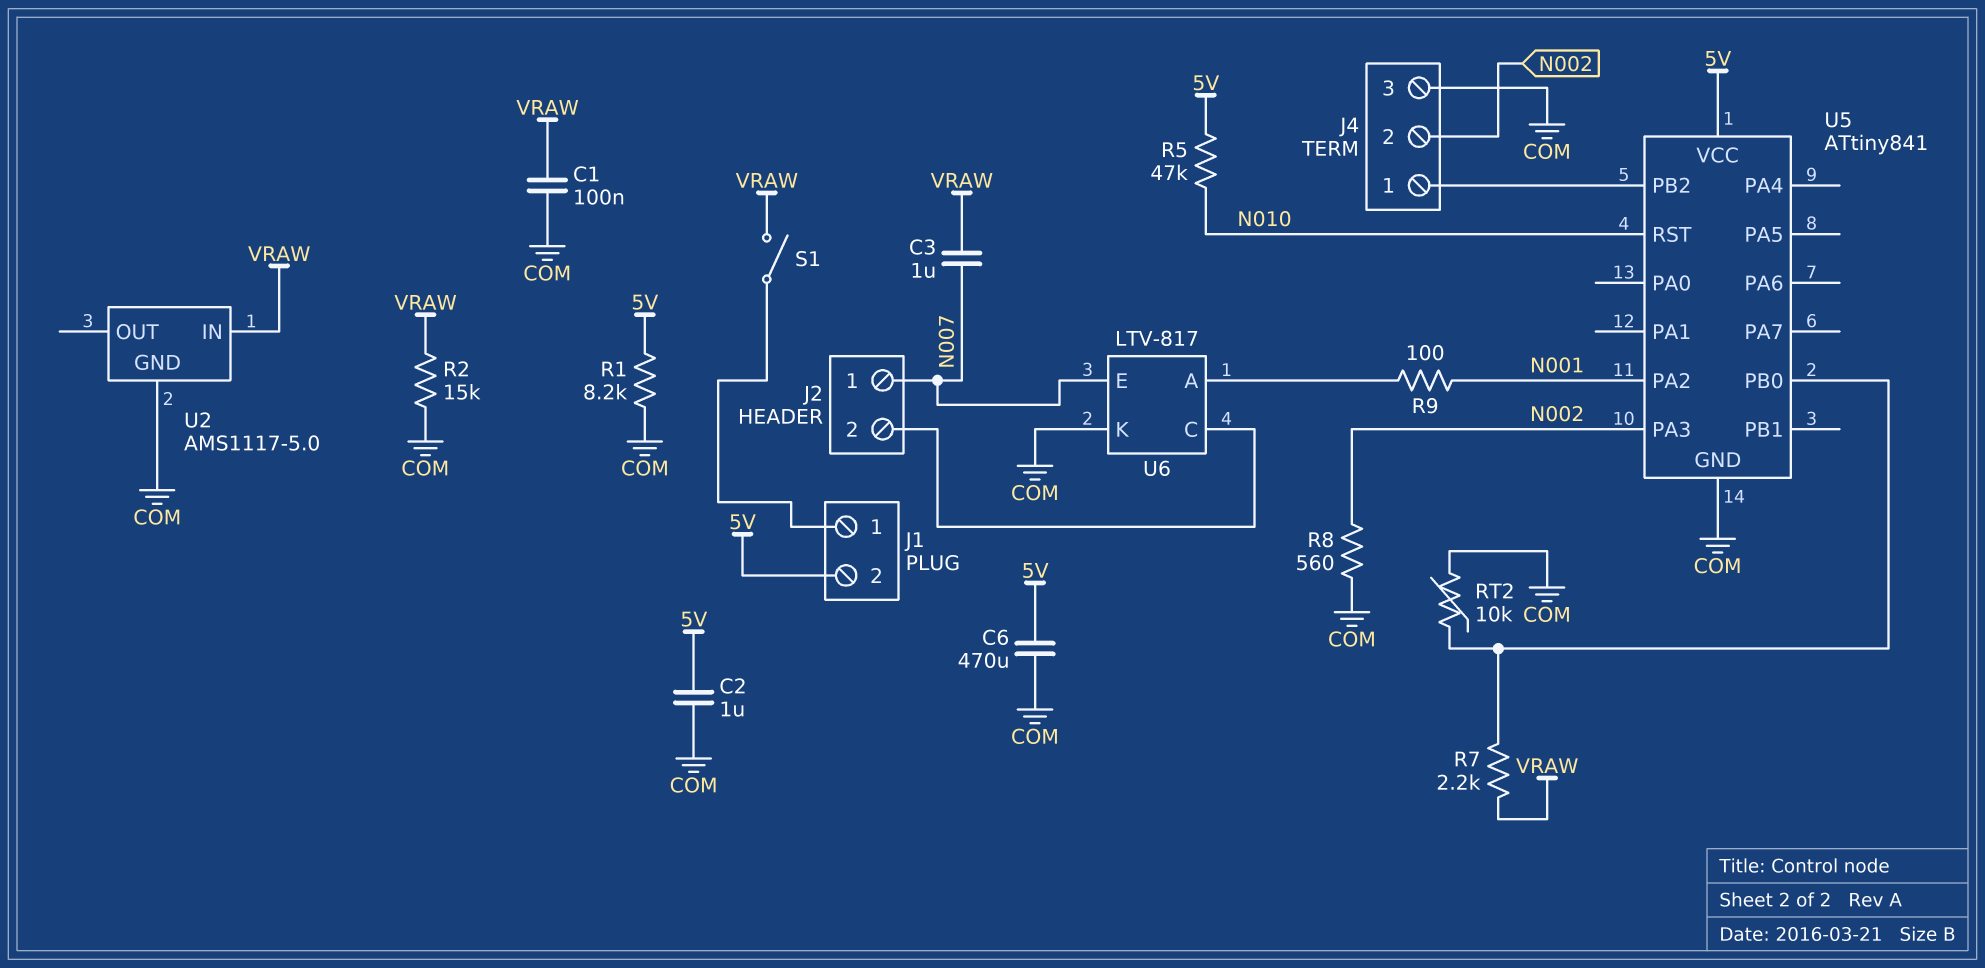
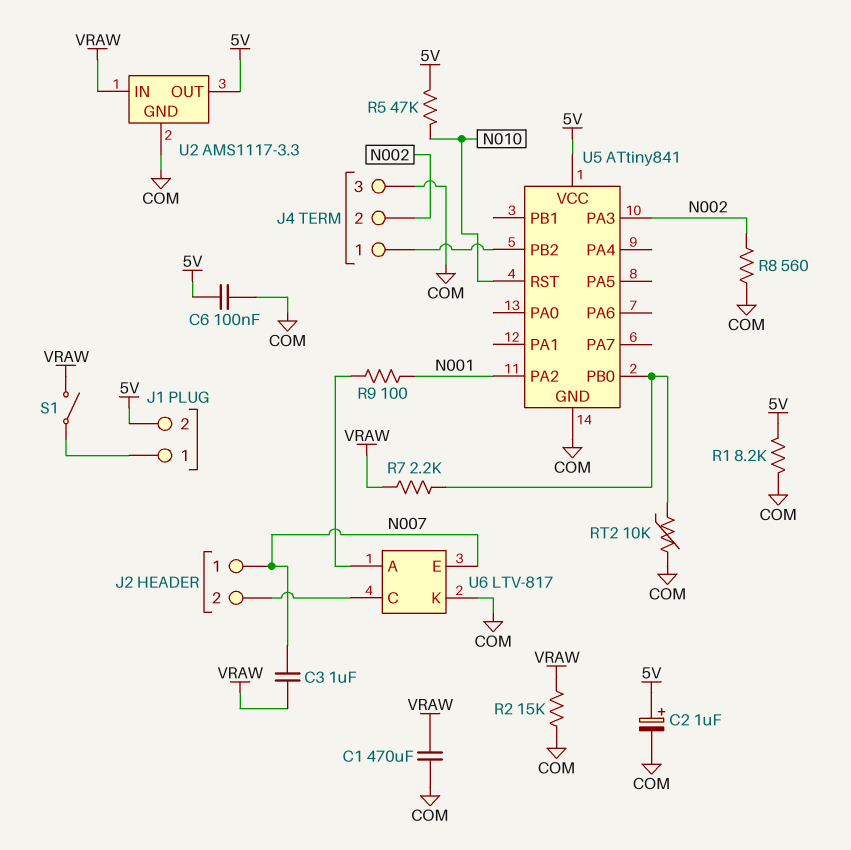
C1: 100nF (COM, VRAW) -> 470uF (COM, VRAW)
C2: 1uF (5V, COM) -> 1uF (plus 5V, minus COM)
C6: 470uF (5V, COM) -> 100nF (5V, COM)
U2: AMS1117-5.0 -> AMS1117-3.3
U2 pin OUT: none -> 5V

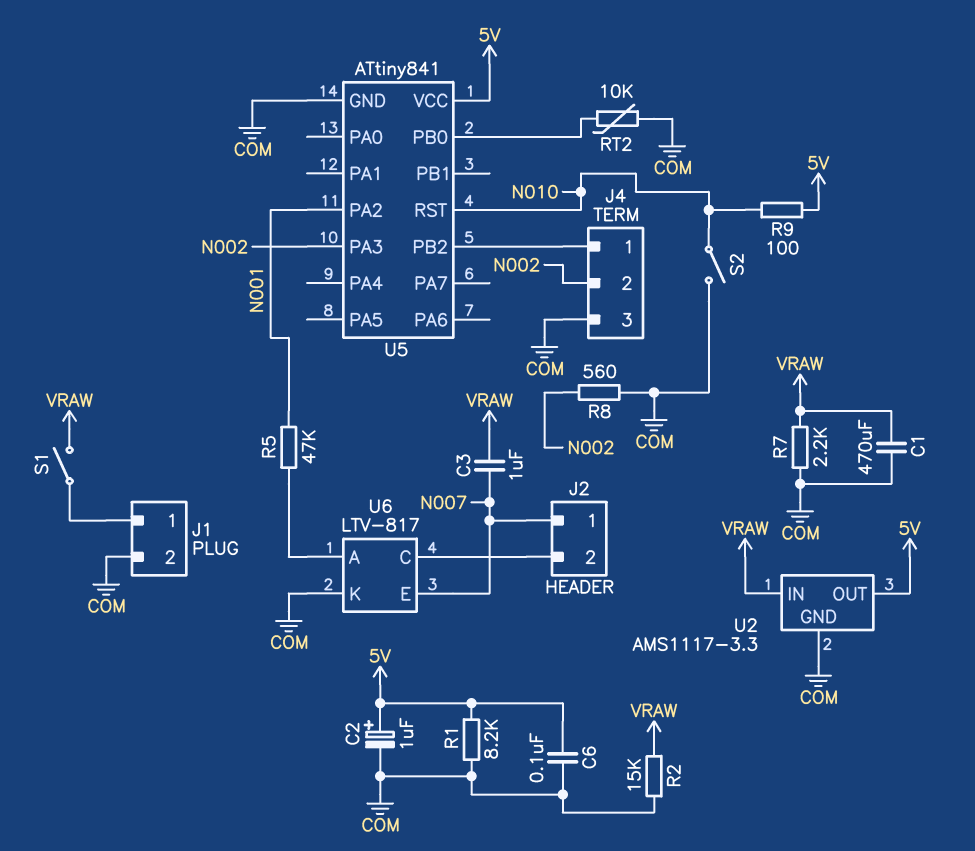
J1 pin 2: 5V -> COM
R5: 47k (5V, N010) -> 47k (N001, U6/A)
R7: 2.2k (U5/PB0, VRAW) -> 2.2k (COM, VRAW)
R9: 100 (N001, U6/A) -> 100 (5V, N010)
S2: none -> switch (COM, N010)

